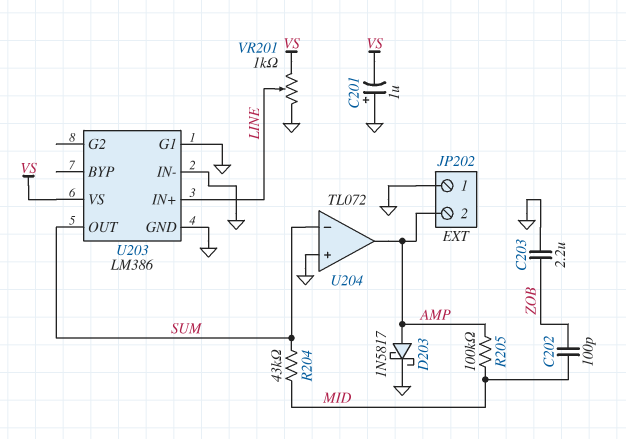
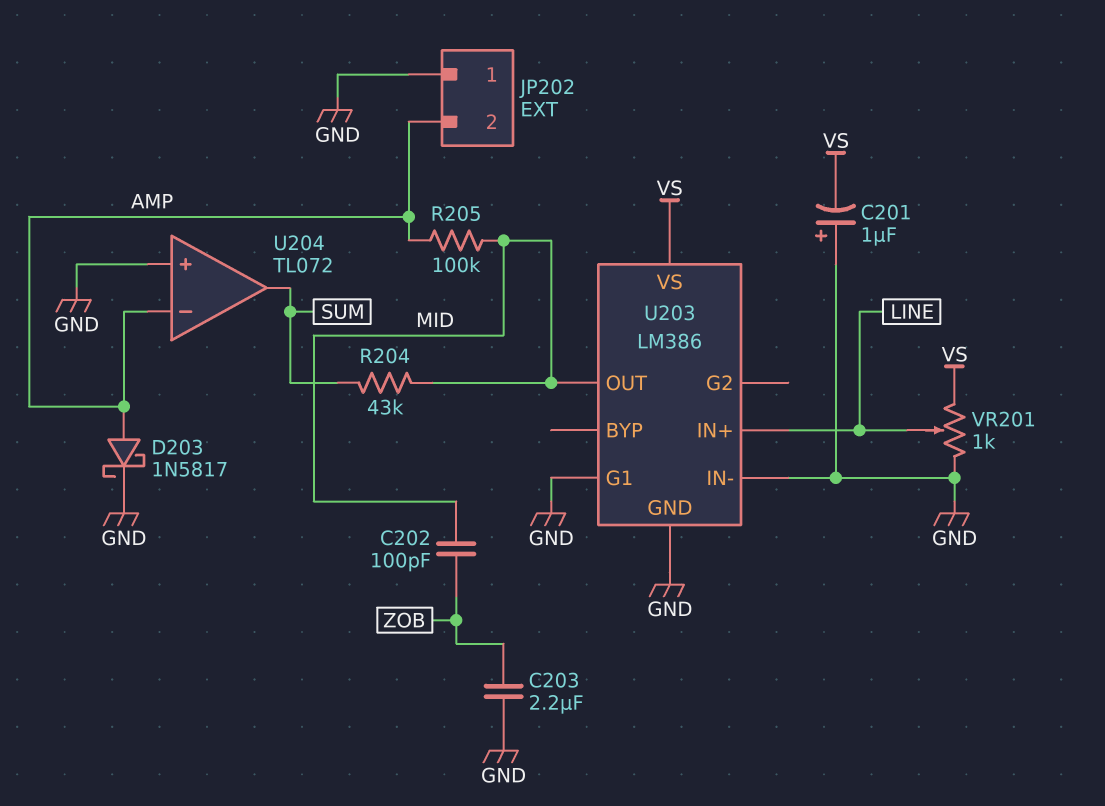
U203 pin OUT: SUM -> MID
U204 pin in-: SUM -> AMP
U204 pin out: AMP -> SUM

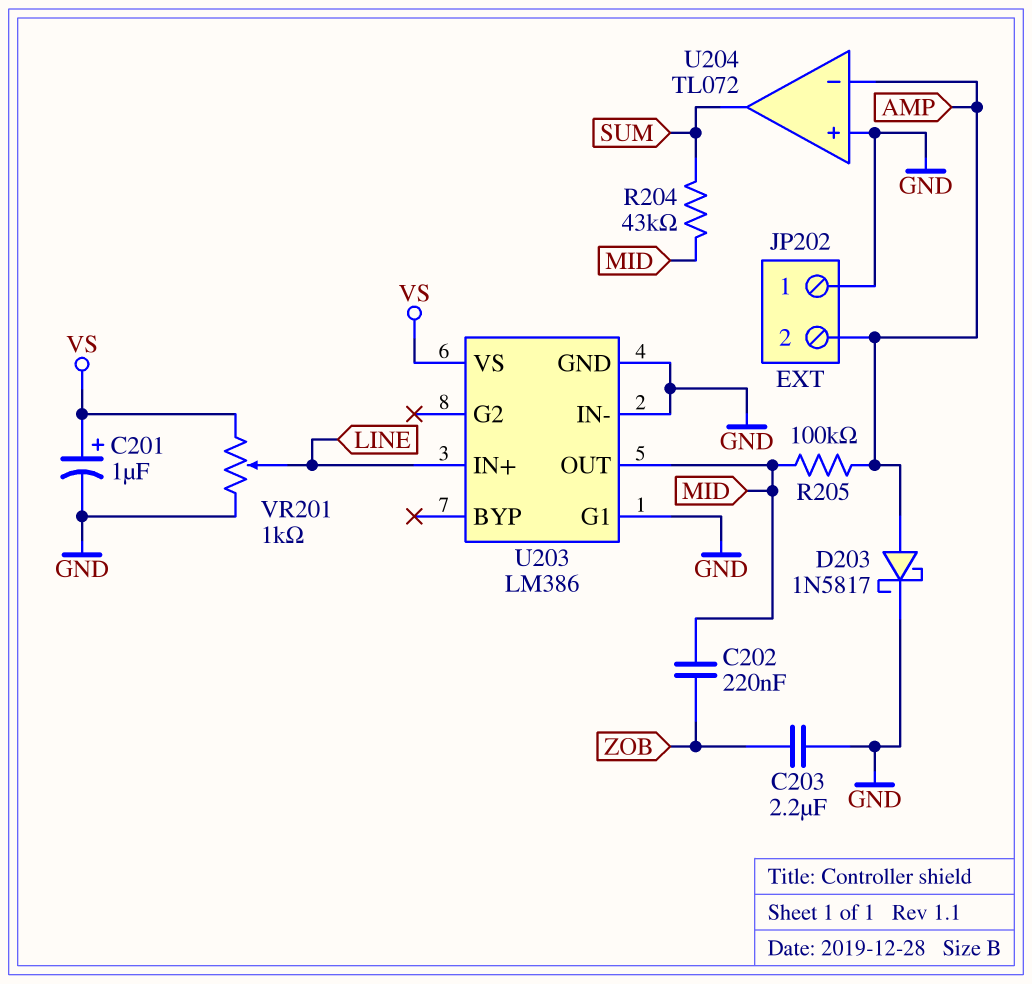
C201: 1uF (plus GND, minus VS) -> 1uF (plus VS, minus GND)
C202: 100pF (MID, ZOB) -> 220nF (MID, ZOB)

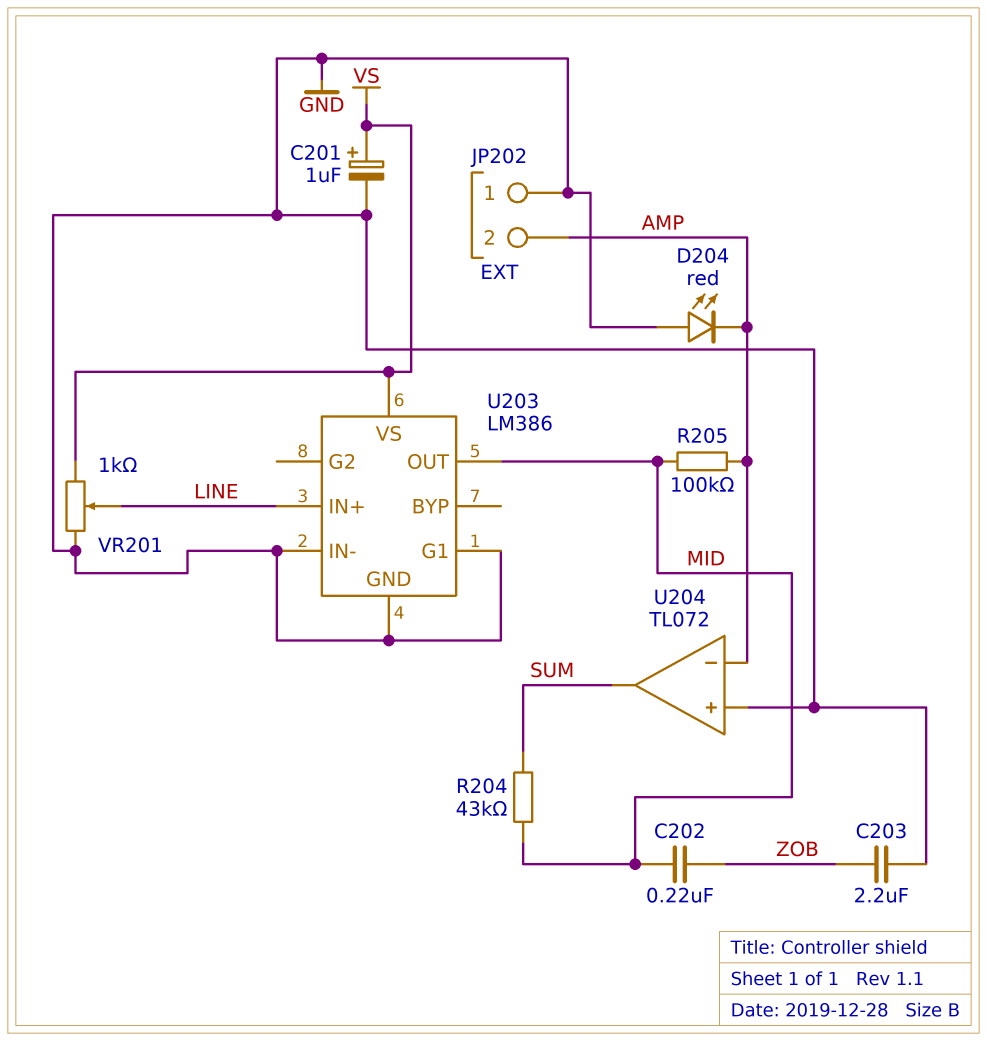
D203: schottky 1N5817 (A AMP, K GND) -> none
D204: none -> LED red (A GND, K AMP)

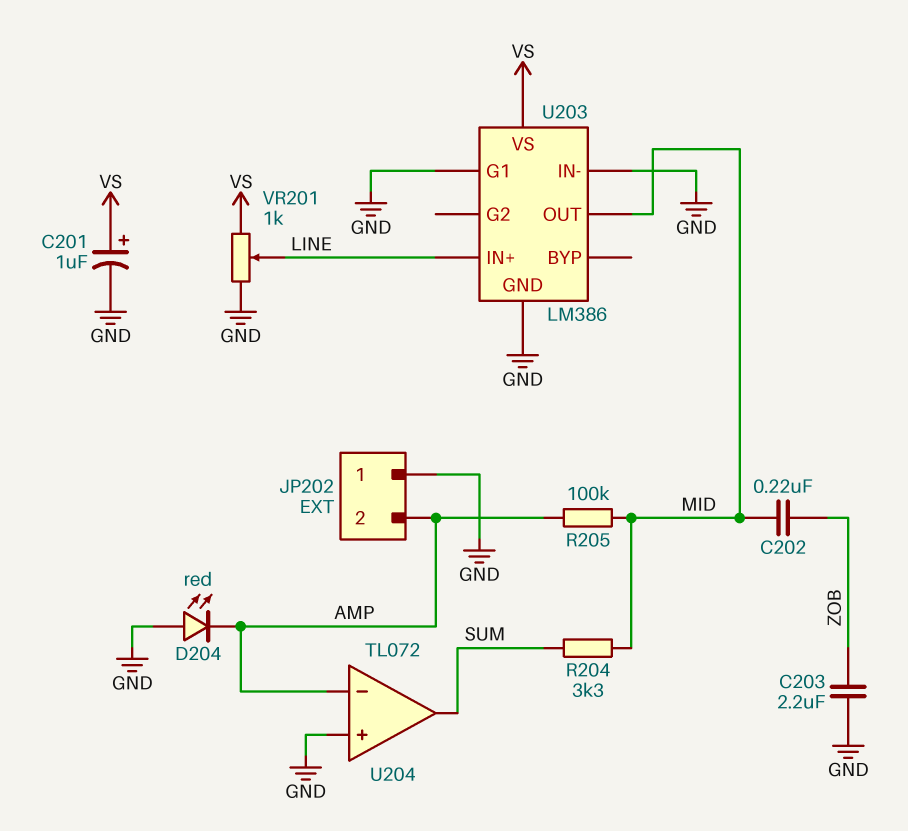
R204: 43k (MID, SUM) -> 3.3k (MID, SUM)

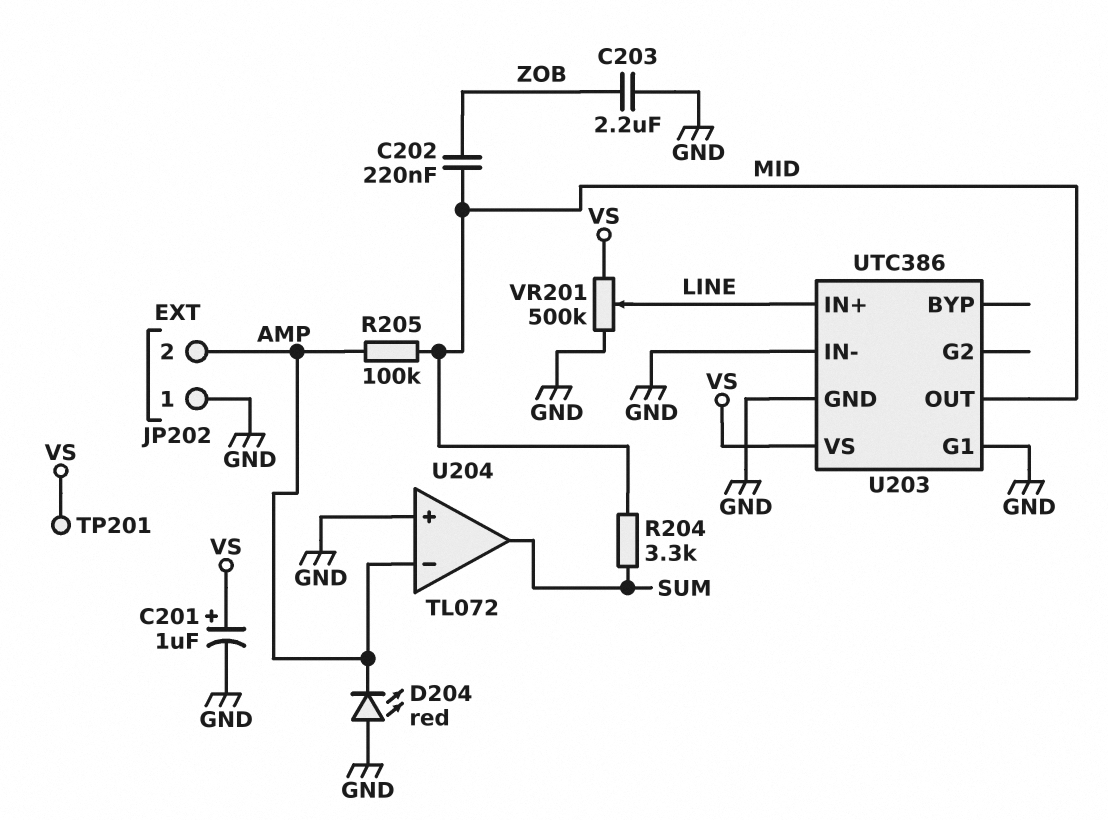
TP201: none -> test point (VS)
U203: LM386 -> UTC386
VR201: 1k (GND, VS, wiper LINE) -> 500k (GND, VS, wiper LINE)

